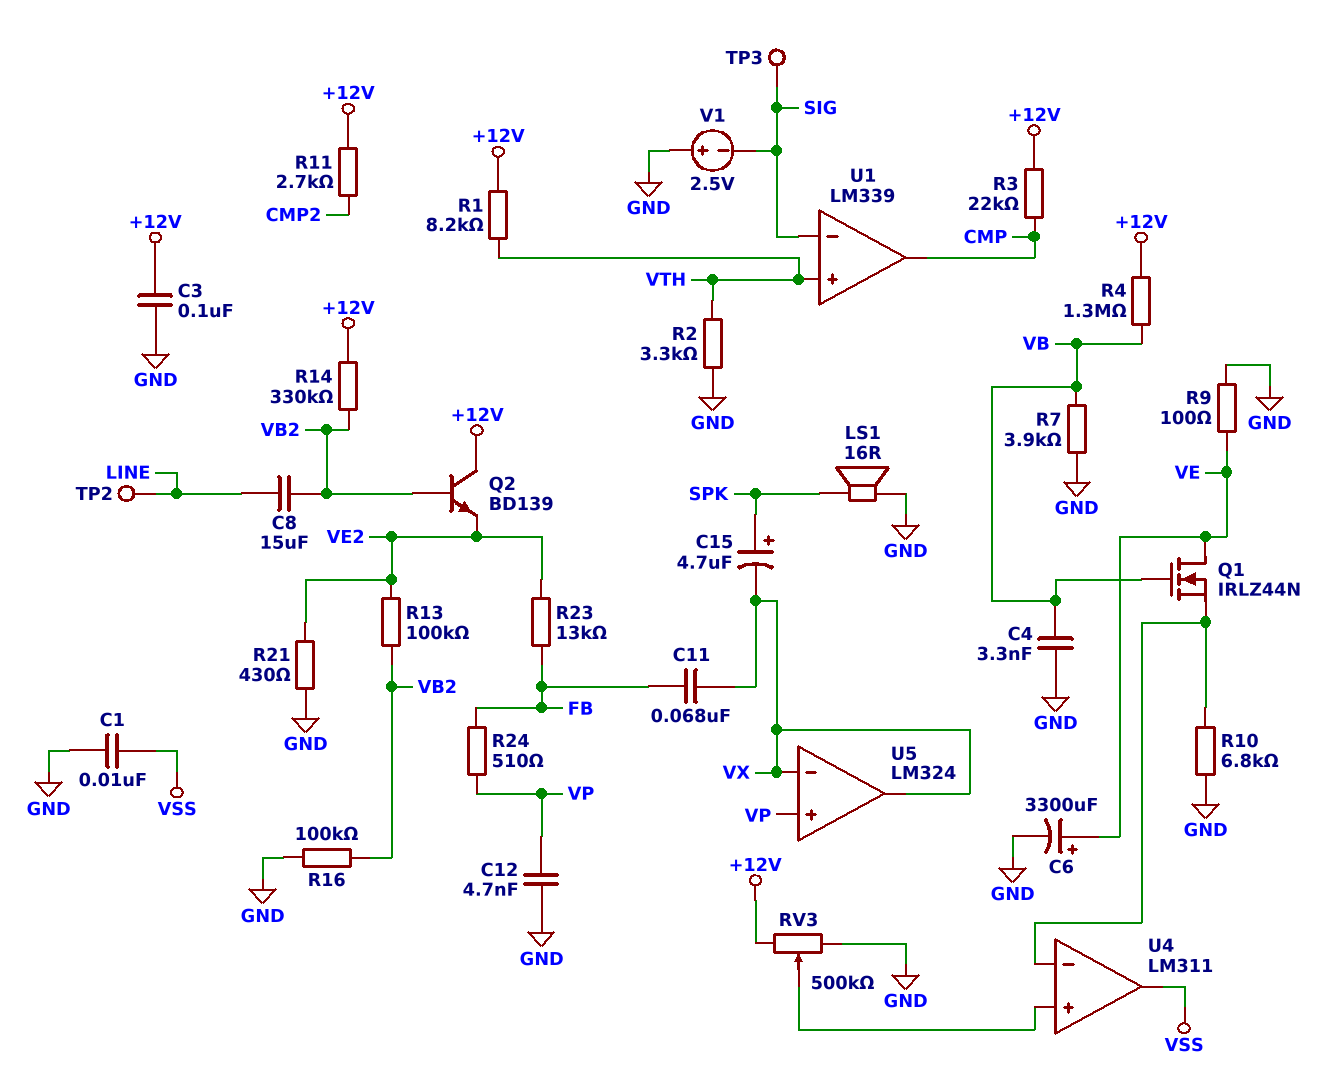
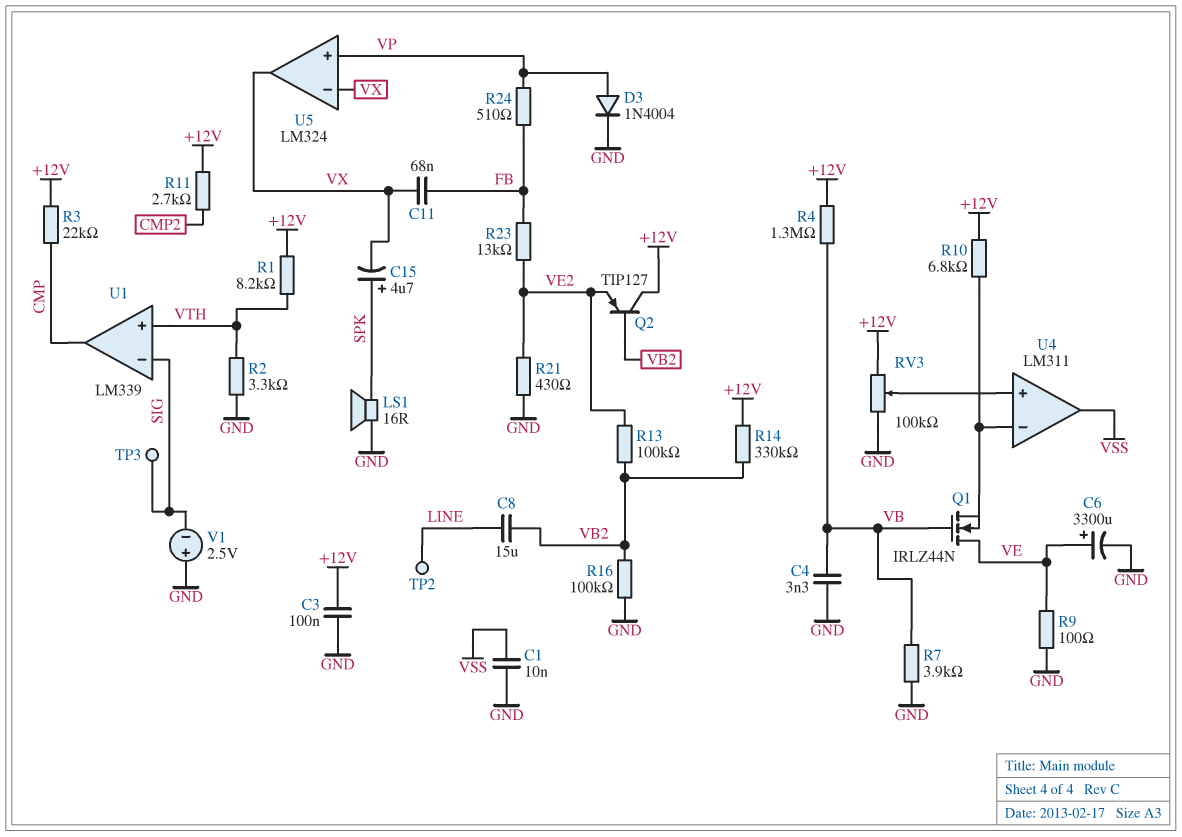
C12: 4.7nF (GND, VP) -> none
D3: none -> diode 1N4004 (A VP, K GND)
Q2: NPN BD139 (B VB2, C +12V, E VE2) -> PNP TIP127 (B VB2, C +12V, E VE2)
R10: 6.8k (GND, U4/in-) -> 6.8k (+12V, U4/in-)
RV3: 500k (+12V, GND, wiper U4/in+) -> 100k (+12V, GND, wiper U4/in+)

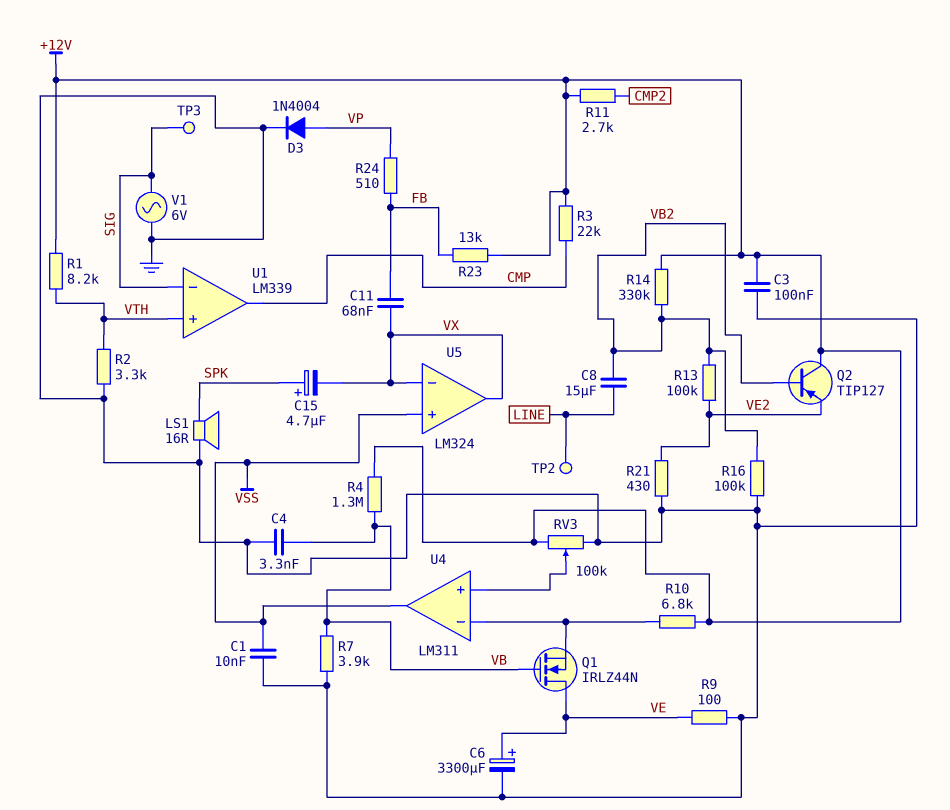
R23: 13k (FB, VE2) -> 13k (+12V, FB)
U5 pin in+: VP -> VSS
V1: 2.5V (plus GND, minus SIG) -> AC 6V (GND, SIG)

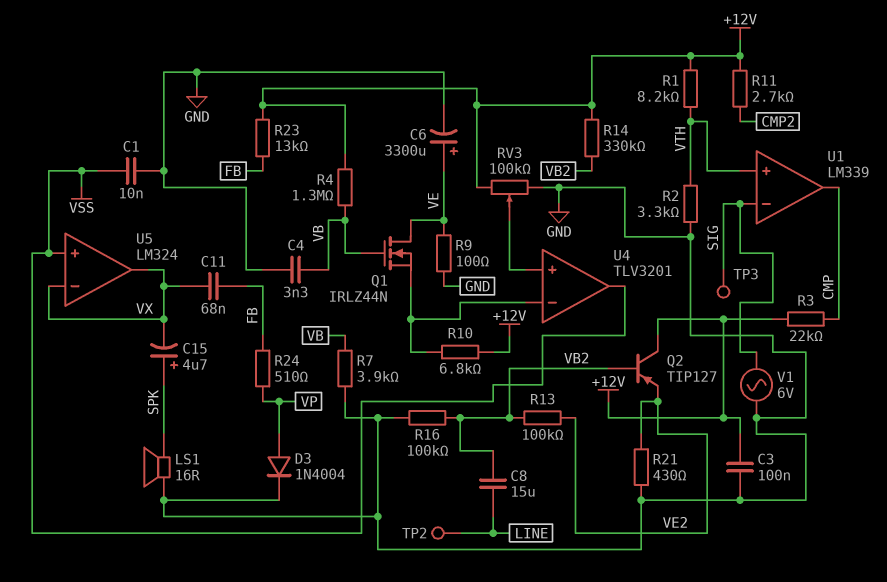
U4: LM311 -> TLV3201

